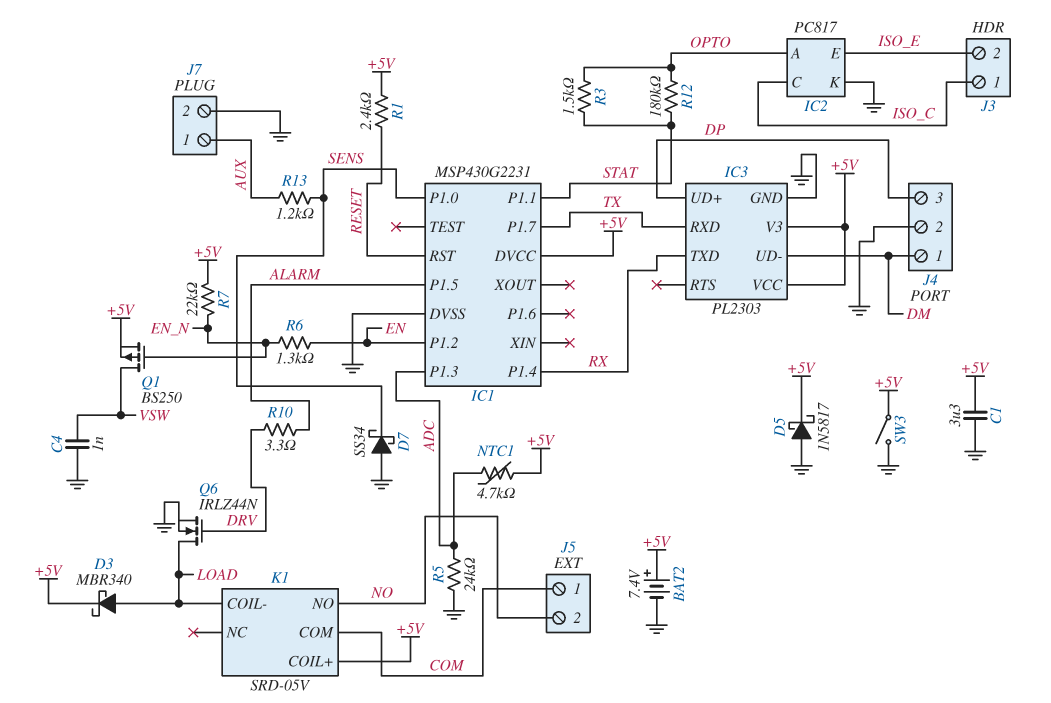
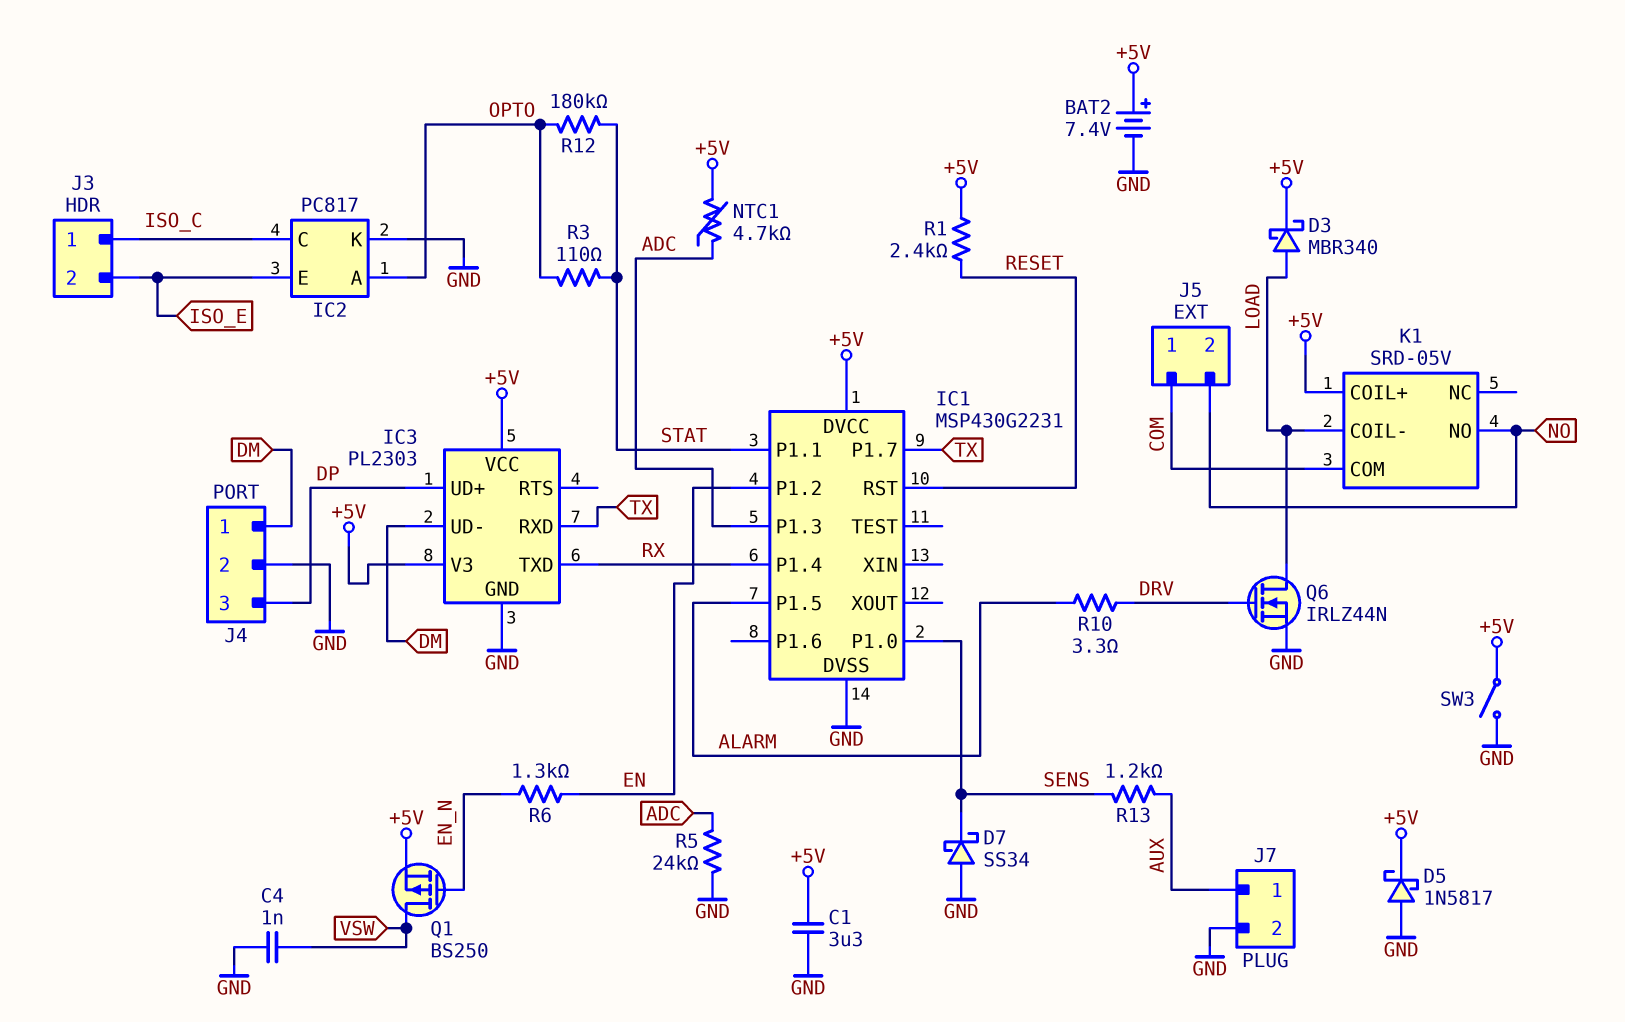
R3: 1.5k (OPTO, STAT) -> 110 (OPTO, STAT)
R7: 22k (+5V, EN_N) -> none

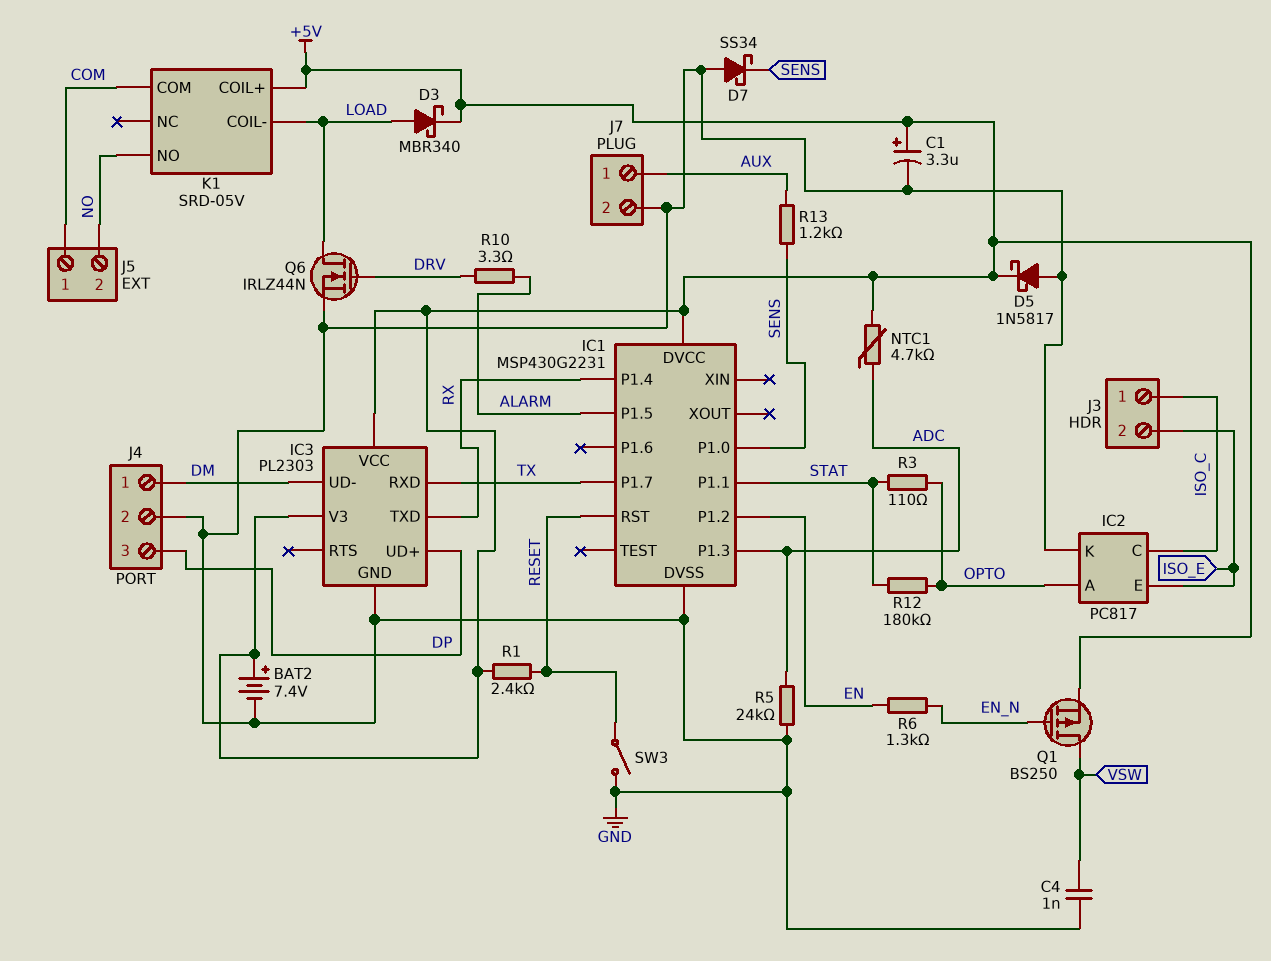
C1: 3.3uF (+5V, GND) -> 3.3uF (plus +5V, minus GND)
SW3: switch (+5V, GND) -> switch (GND, RESET)

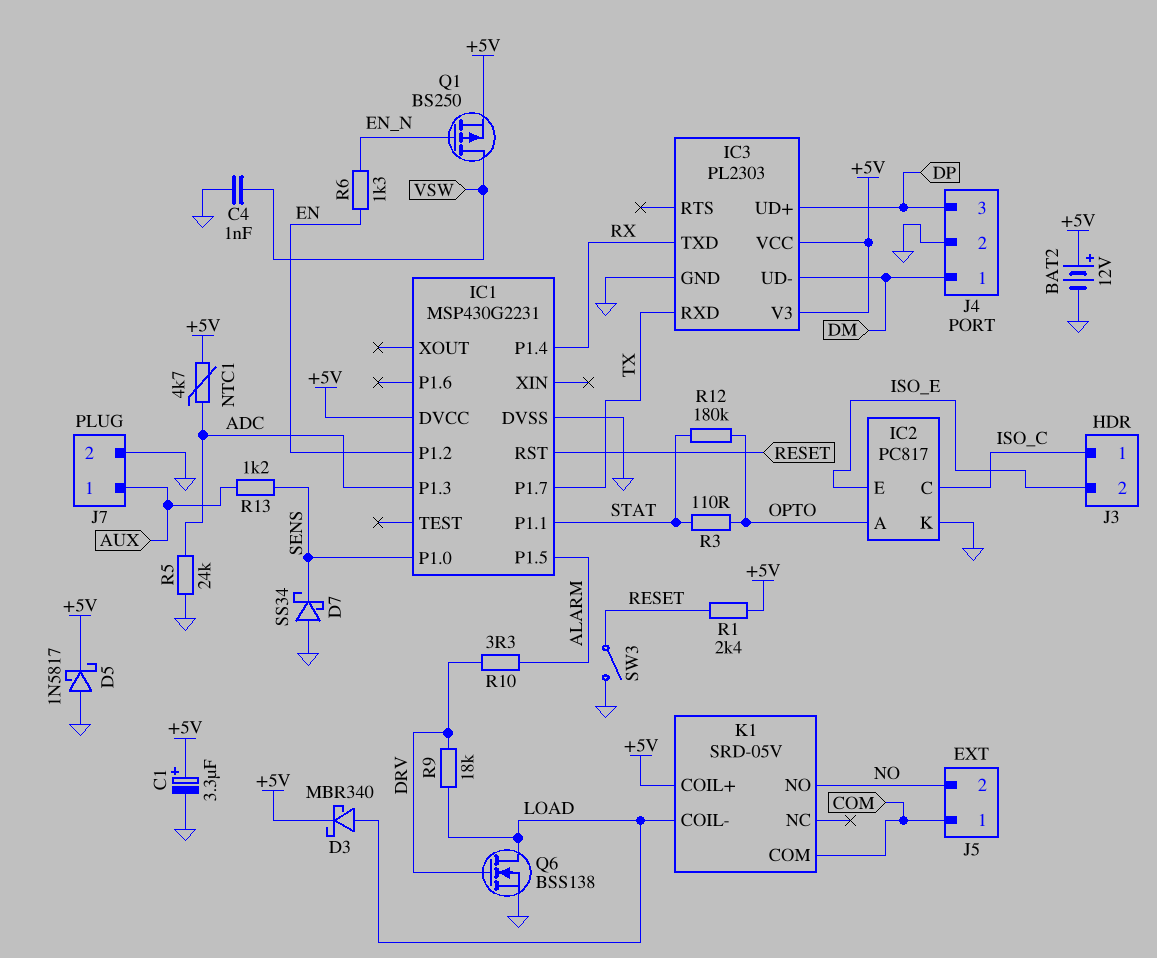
BAT2: 7.4V (plus +5V, minus GND) -> 12V (plus +5V, minus GND)
Q6: NMOS IRLZ44N (G DRV, D LOAD, S GND) -> NMOS BSS138 (G DRV, D LOAD, S GND)
R9: none -> 18k (DRV, LOAD)

